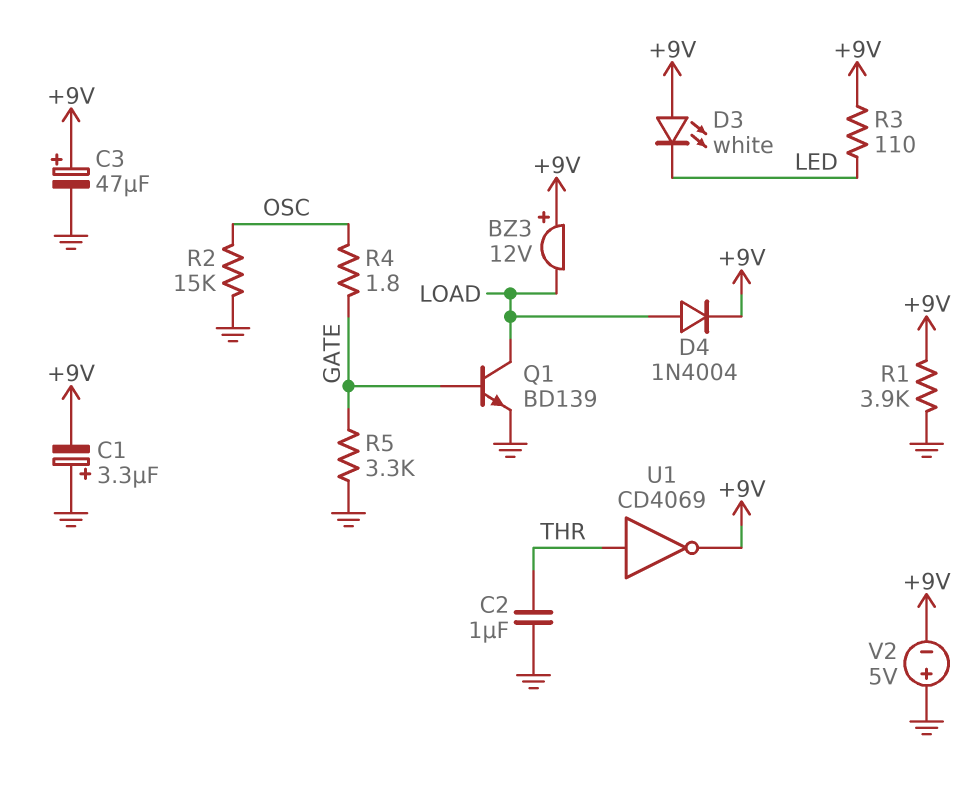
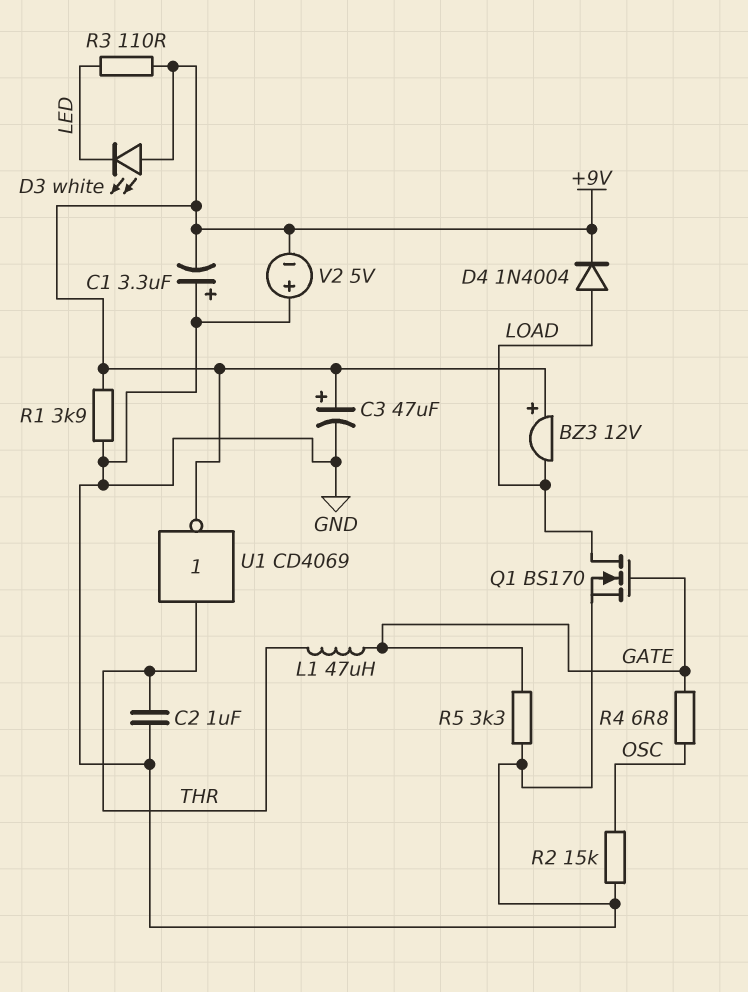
L1: none -> 47uH (GATE, THR)
Q1: NPN BD139 (B GATE, C LOAD, E GND) -> NMOS BS170 (G GATE, D LOAD, S GND)
R4: 1.8 (GATE, OSC) -> 6.8 (GATE, OSC)

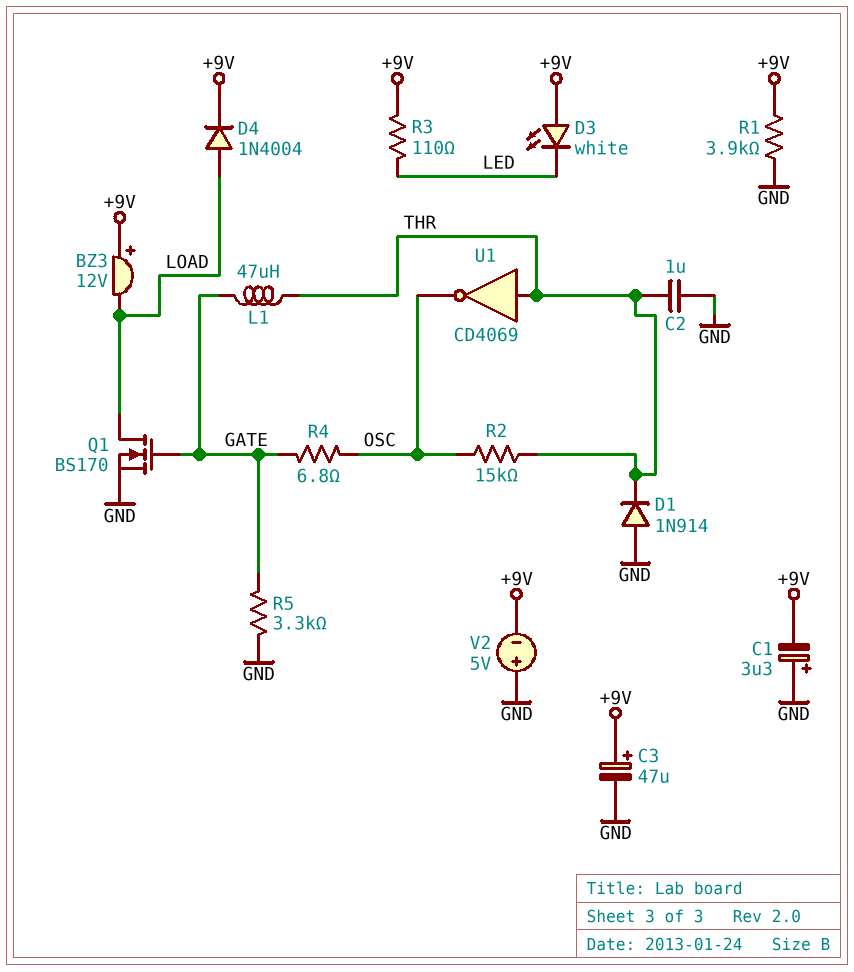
D1: none -> diode 1N914 (A GND, K THR)
R2: 15k (GND, OSC) -> 15k (OSC, THR)
U1: NOT CD4069 (in THR, out +9V) -> NOT CD4069 (in THR, out OSC)

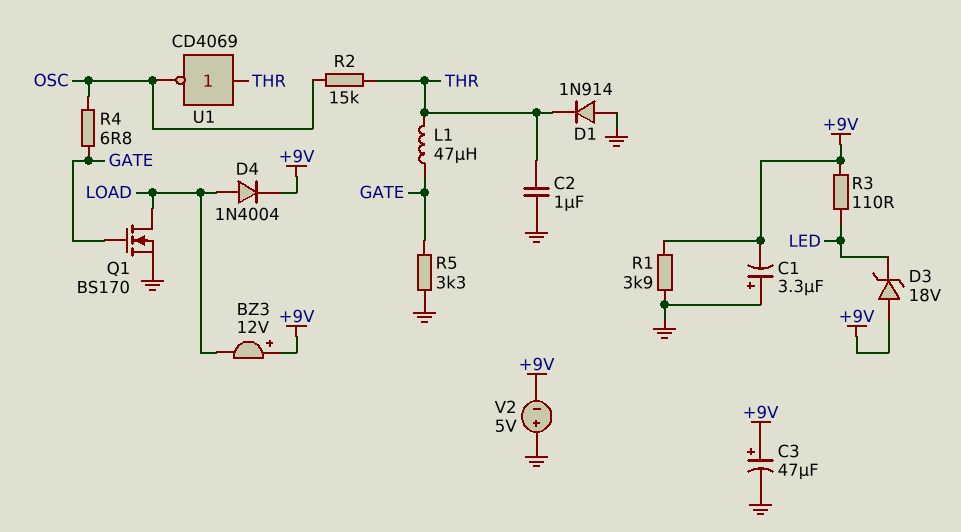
D3: LED white (A +9V, K LED) -> zener 18V (A +9V, K LED)

